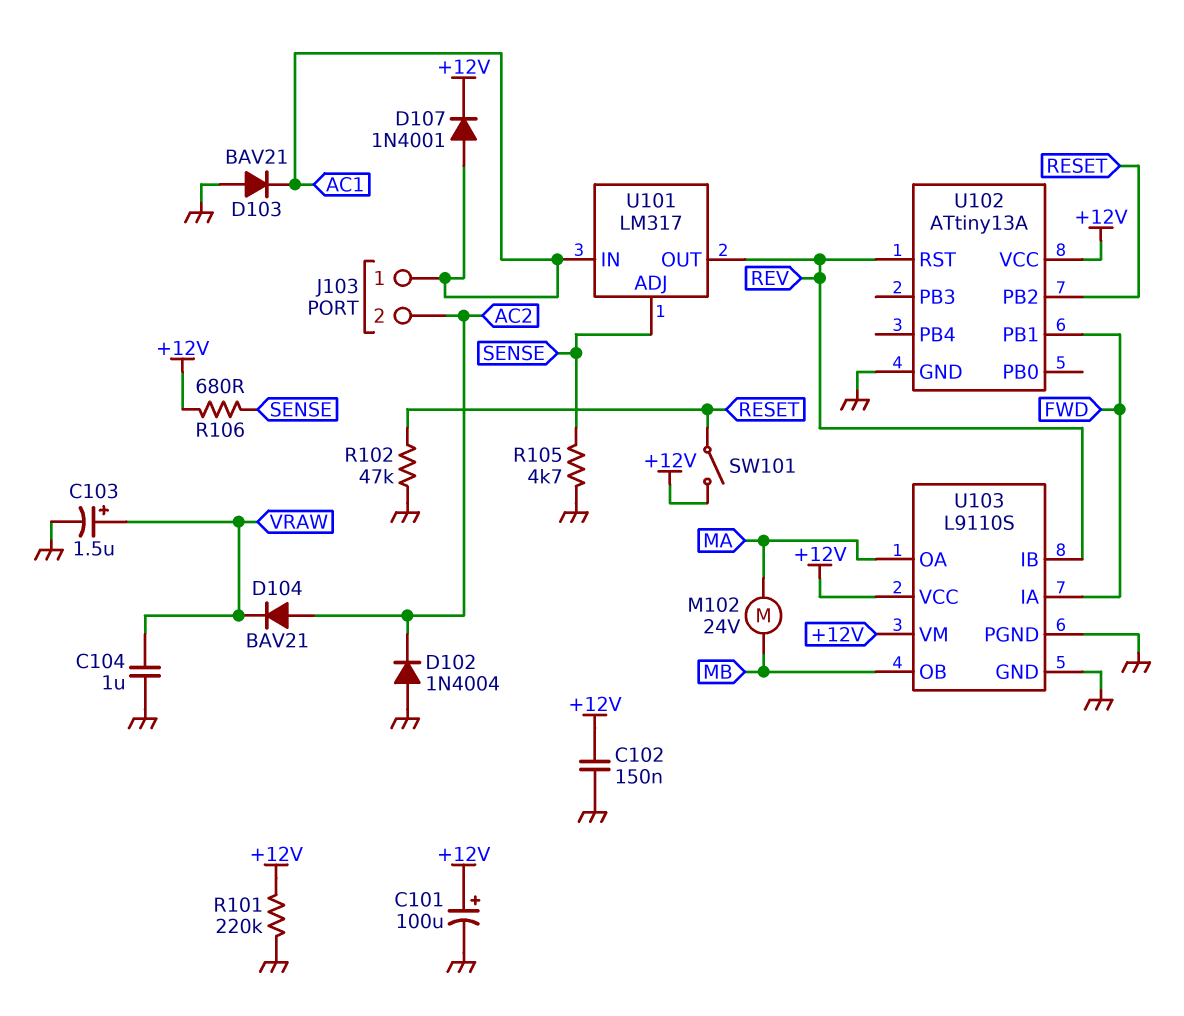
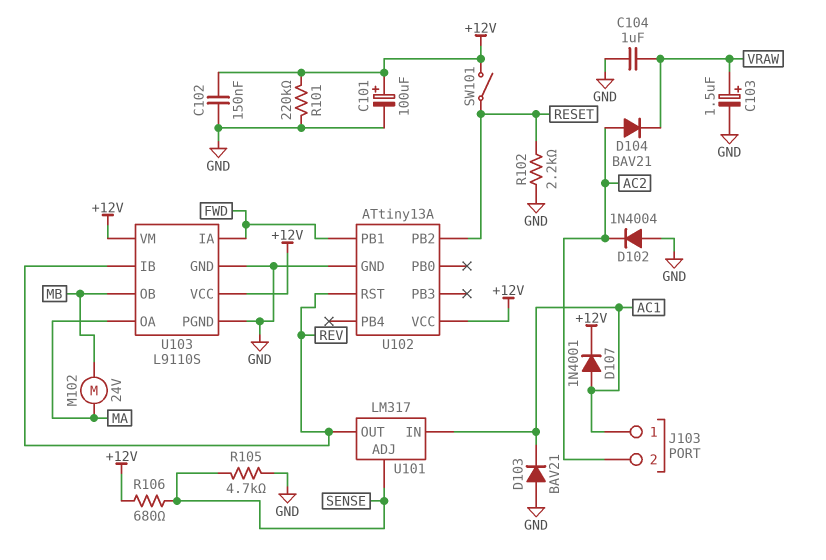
R102: 47k (GND, RESET) -> 2.2k (GND, RESET)

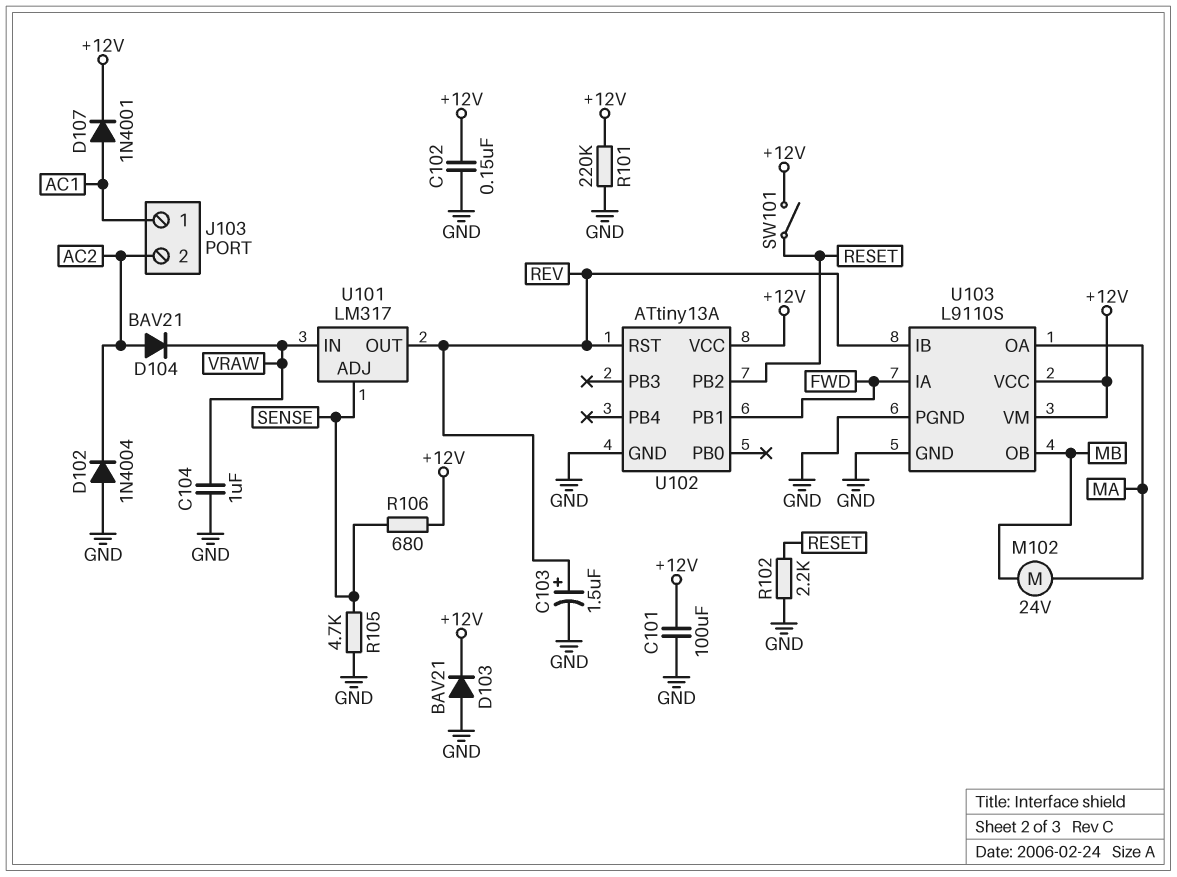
C101: 100uF (plus +12V, minus GND) -> 100uF (+12V, GND)
C103: 1.5uF (plus VRAW, minus GND) -> 1.5uF (plus REV, minus GND)
D103: diode BAV21 (A GND, K AC1) -> diode BAV21 (A GND, K +12V)
U101 pin IN: AC1 -> VRAW

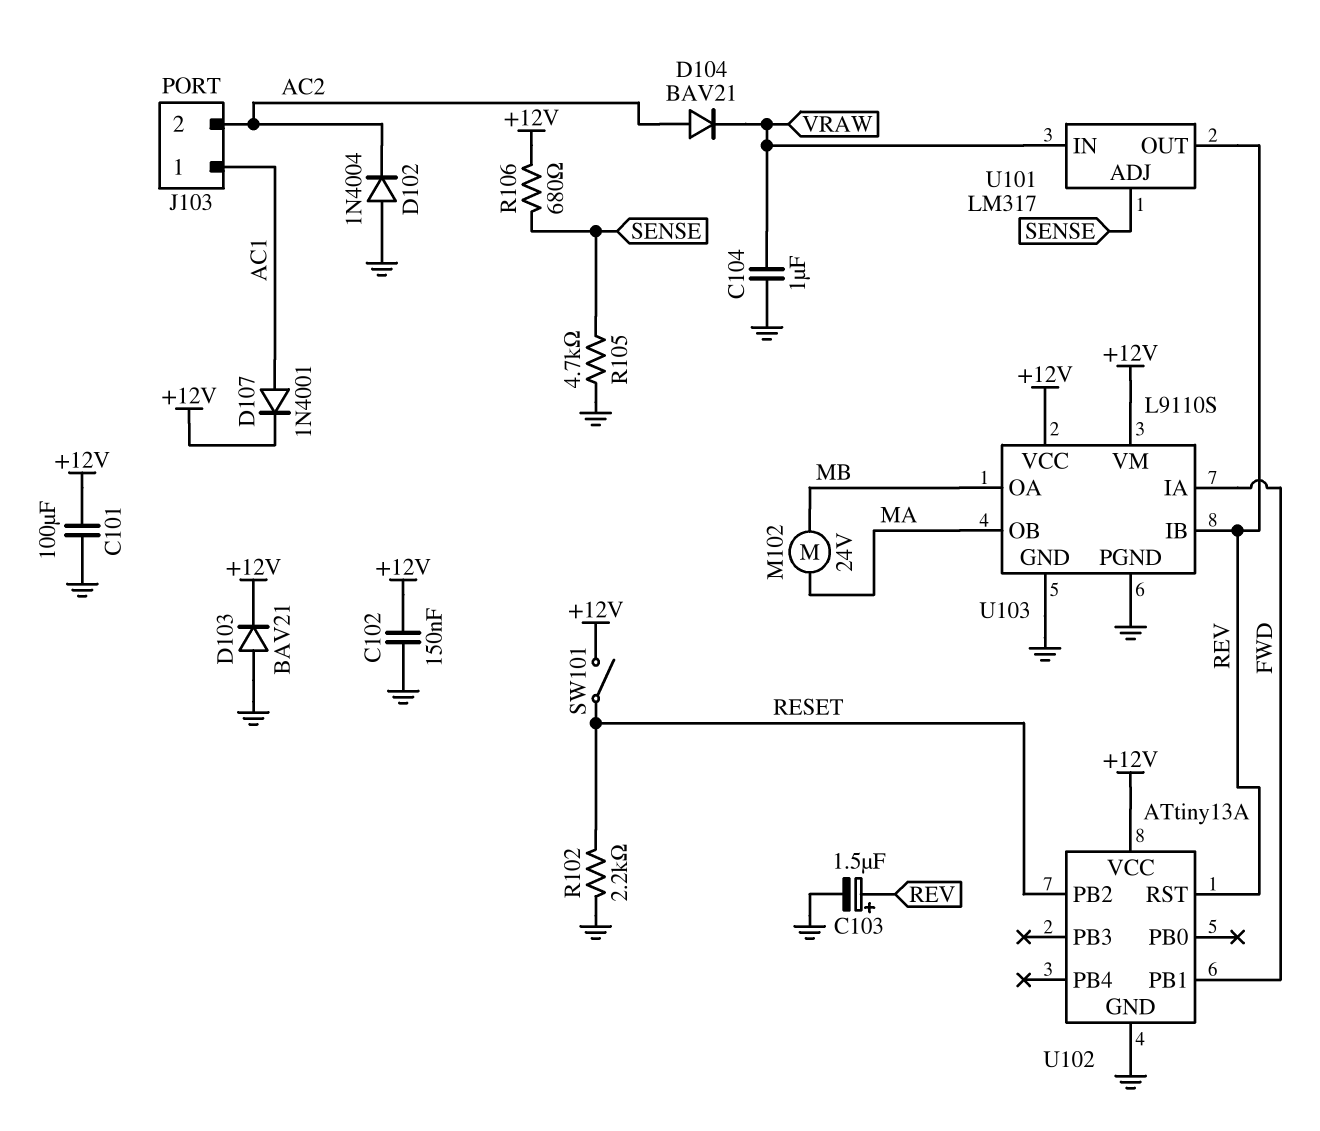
R101: 220k (+12V, GND) -> none
U103 pin OA: MA -> MB
U103 pin OB: MB -> MA

